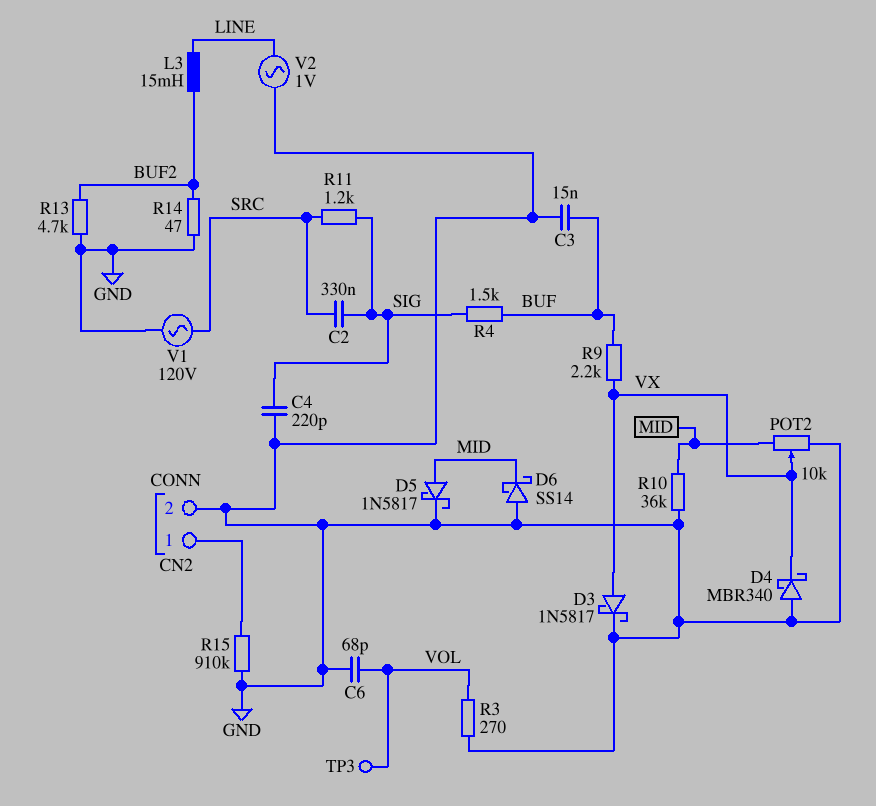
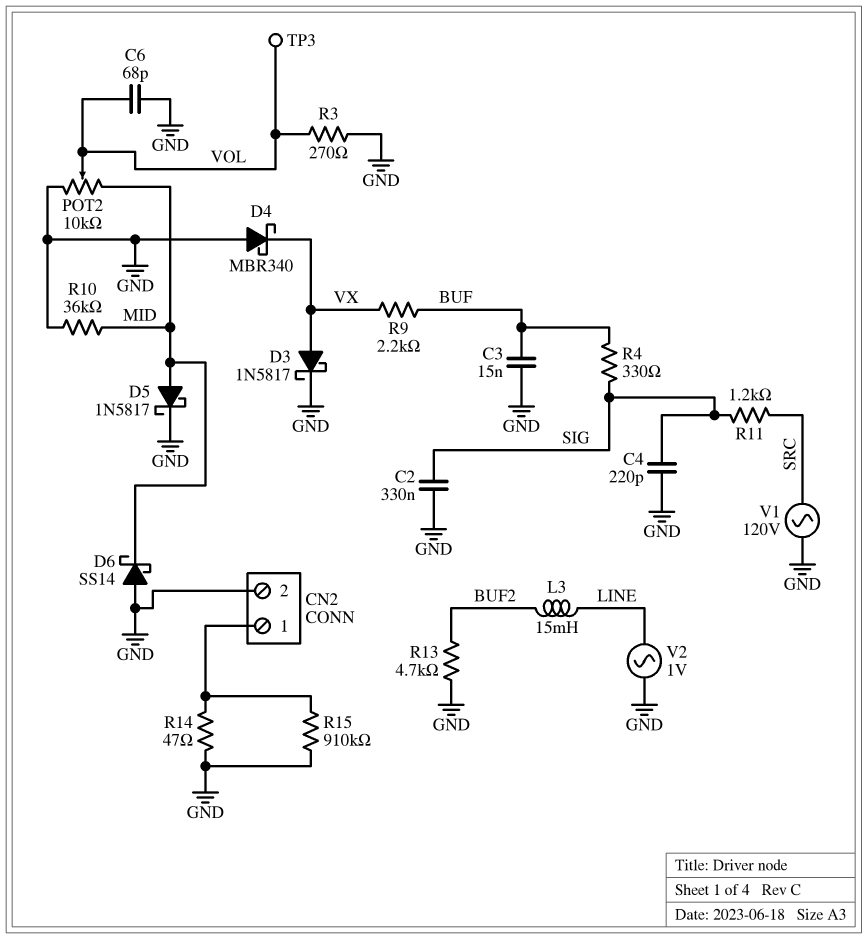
C2: 330nF (SIG, SRC) -> 330nF (GND, SIG)
POT2: 10k (GND, MID, wiper VX) -> 10k (GND, MID, wiper VOL)
R4: 1.5k (BUF, SIG) -> 330 (BUF, SIG)
R14: 47 (BUF2, GND) -> 47 (CN2/1, GND)

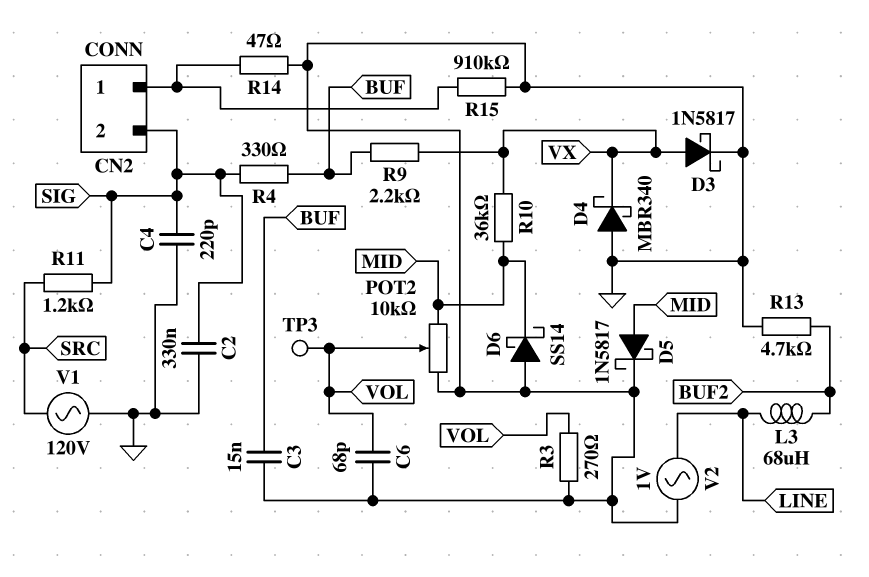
CN2 pin 2: GND -> SIG
L3: 15mH (BUF2, LINE) -> 68uH (BUF2, LINE)
R10: 36k (GND, MID) -> 36k (MID, VX)

